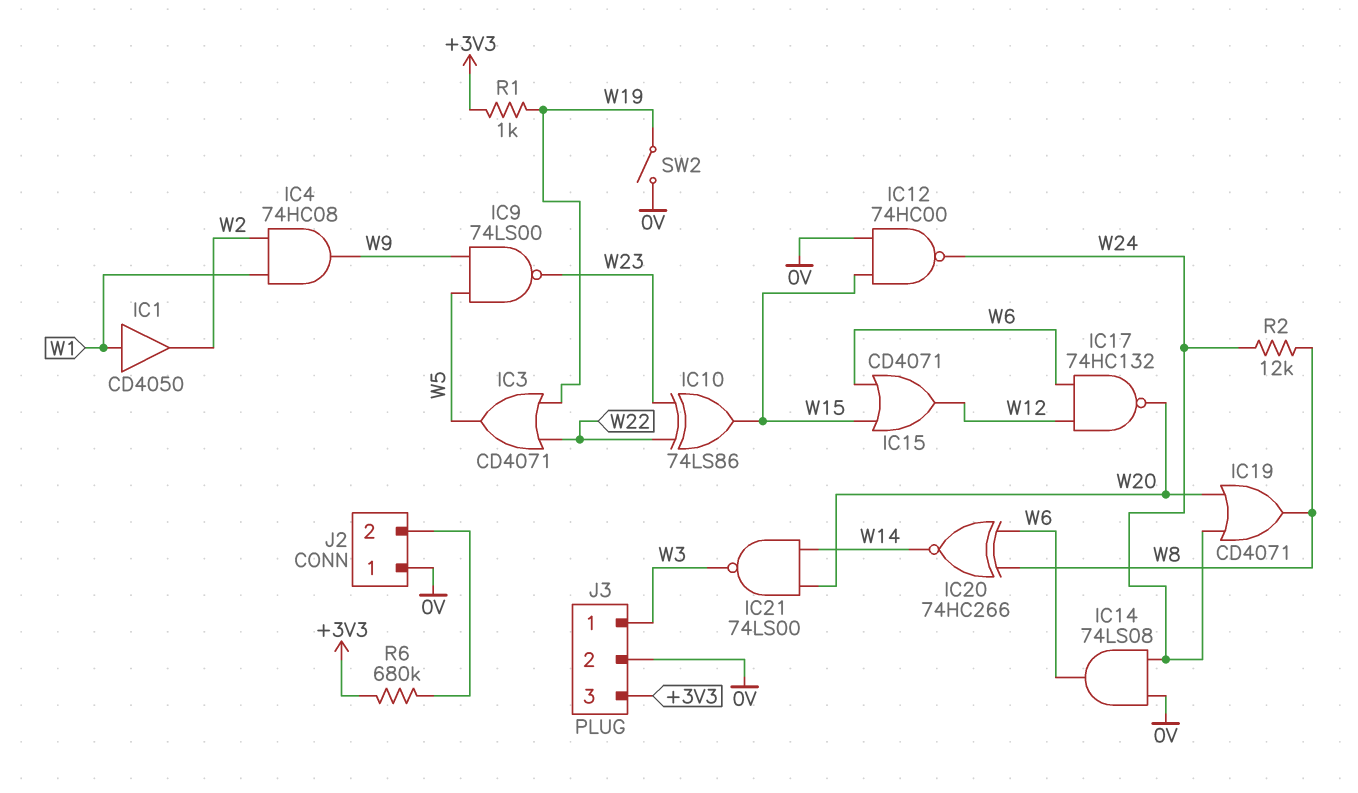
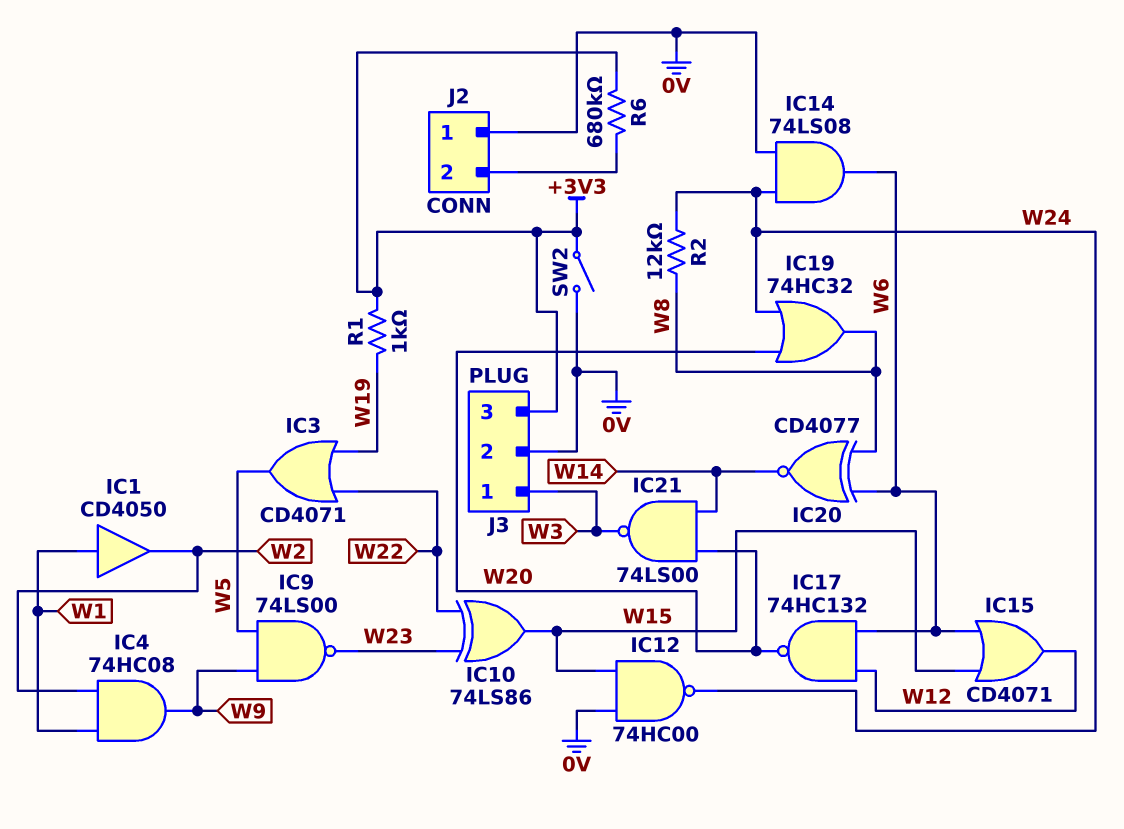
IC19: OR CD4071 (in W20, in W24, out W8) -> OR 74HC32 (in W20, in W24, out W8)
IC20: XNOR 74HC266 (in W6, in W8, out W14) -> XNOR CD4077 (in W6, in W8, out W14)
SW2: switch (0V, W19) -> switch (+3V3, 0V)

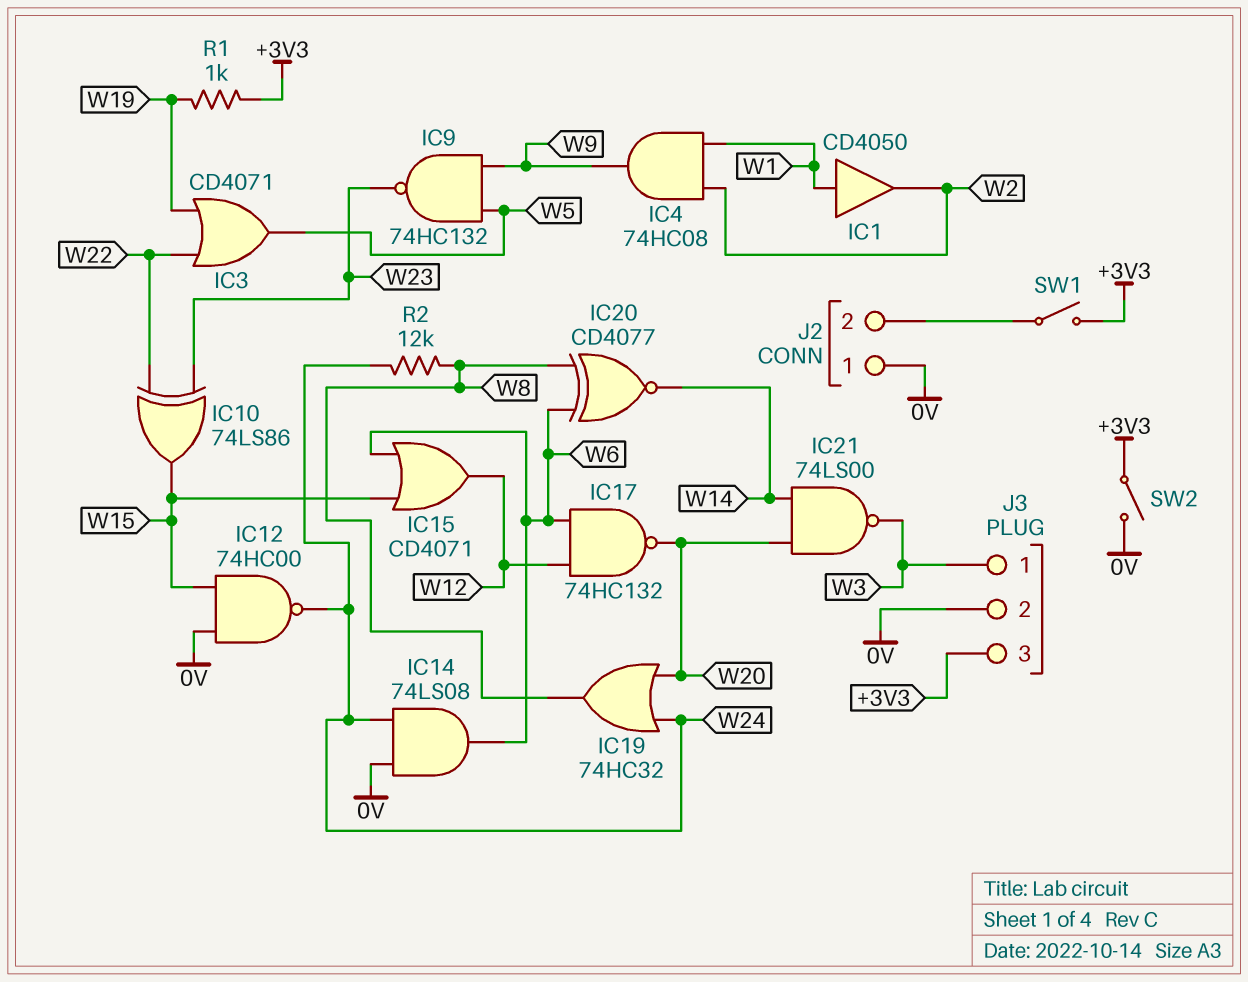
IC9: NAND 74LS00 (in W5, in W9, out W23) -> NAND 74HC132 (in W5, in W9, out W23)
R6: 680k (+3V3, J2/2) -> none
SW1: none -> switch (+3V3, J2/2)

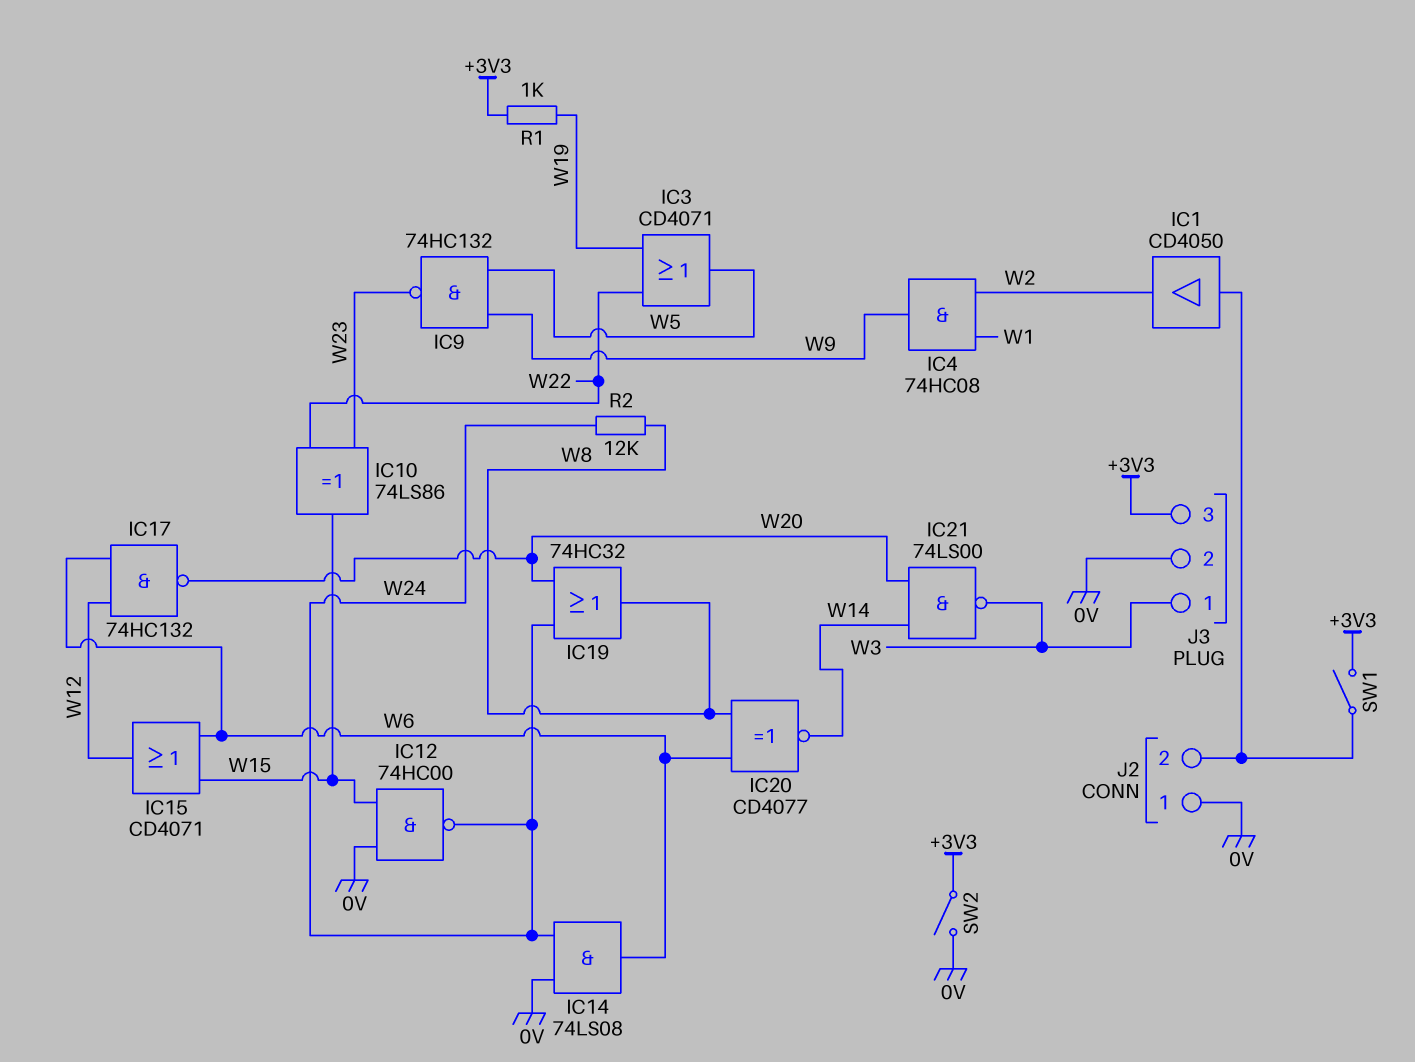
IC1: buffer CD4050 (in W1, out W2) -> buffer CD4050 (in J2/2, out W2)

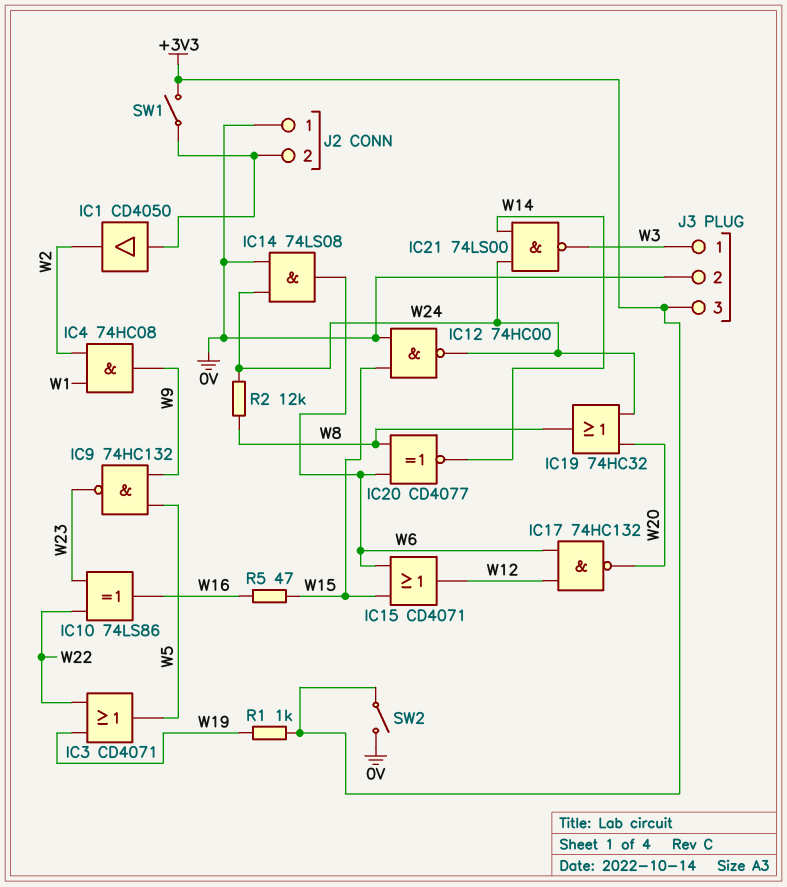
IC10: XOR 74LS86 (in W22, in W23, out W15) -> XOR 74LS86 (in W22, in W23, out W16)
IC21: NAND 74LS00 (in W14, in W20, out W3) -> NAND 74LS00 (in W14, in W24, out W3)
R5: none -> 47 (W15, W16)

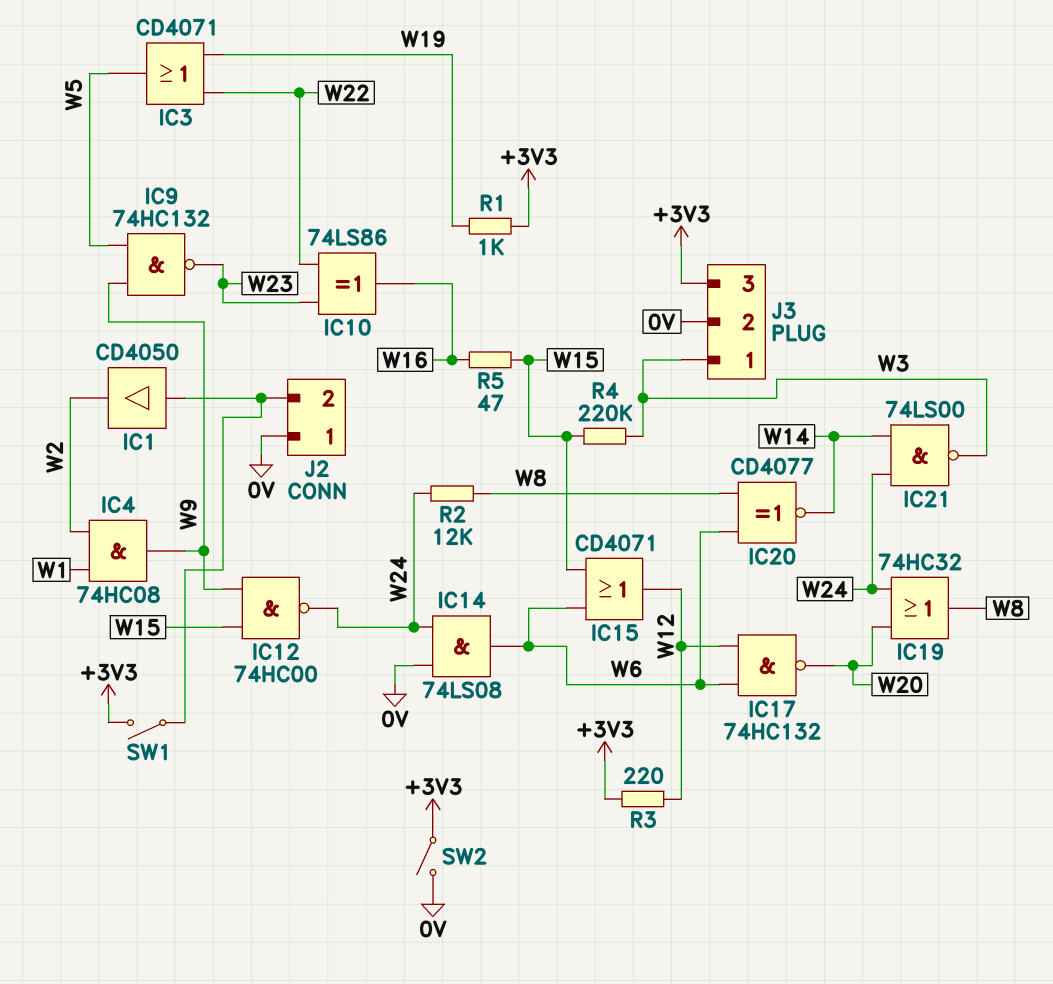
IC12: NAND 74HC00 (in 0V, in W15, out W24) -> NAND 74HC00 (in W9, in W15, out W24)
R3: none -> 220 (+3V3, W12)
R4: none -> 220k (W3, W15)

